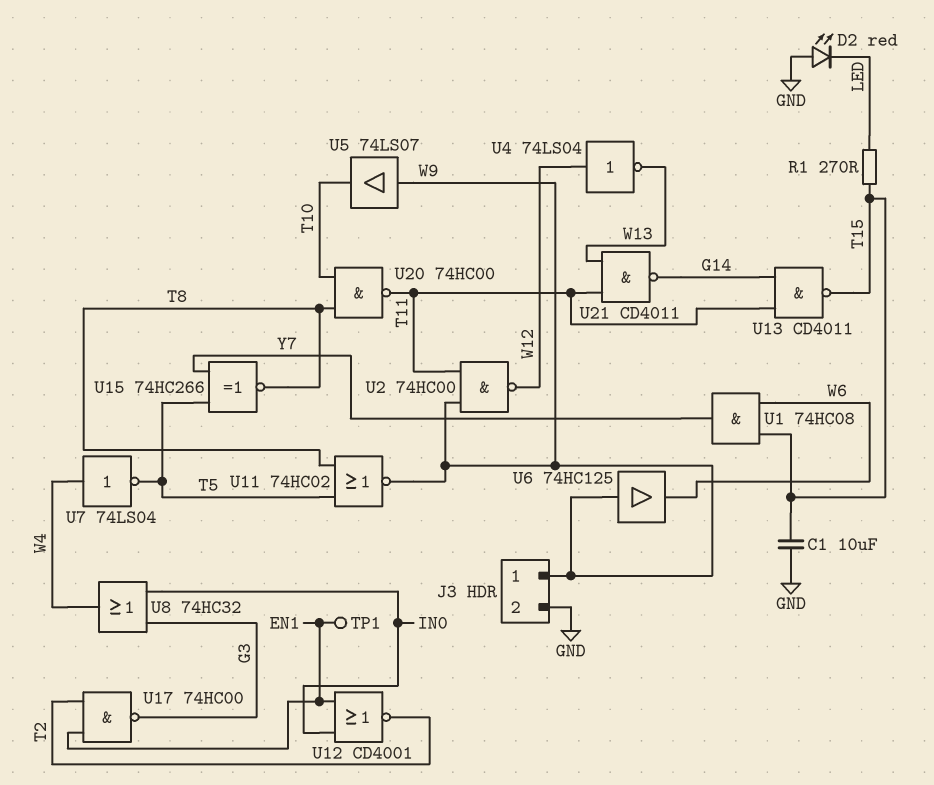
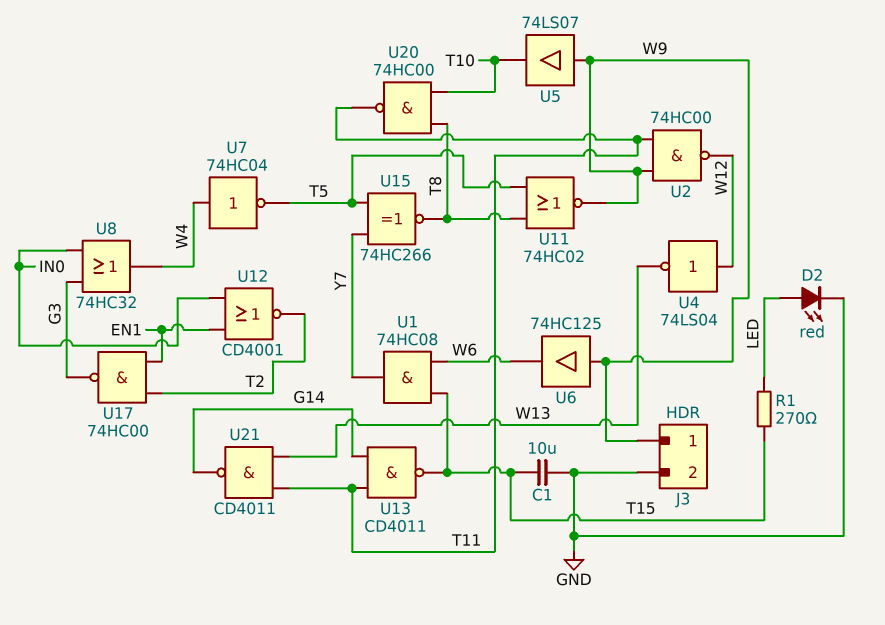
D2: LED red (A GND, K LED) -> LED red (A LED, K GND)
TP1: test point (EN1) -> none
U7: NOT 74LS04 (in W4, out T5) -> NOT 74HC04 (in W4, out T5)

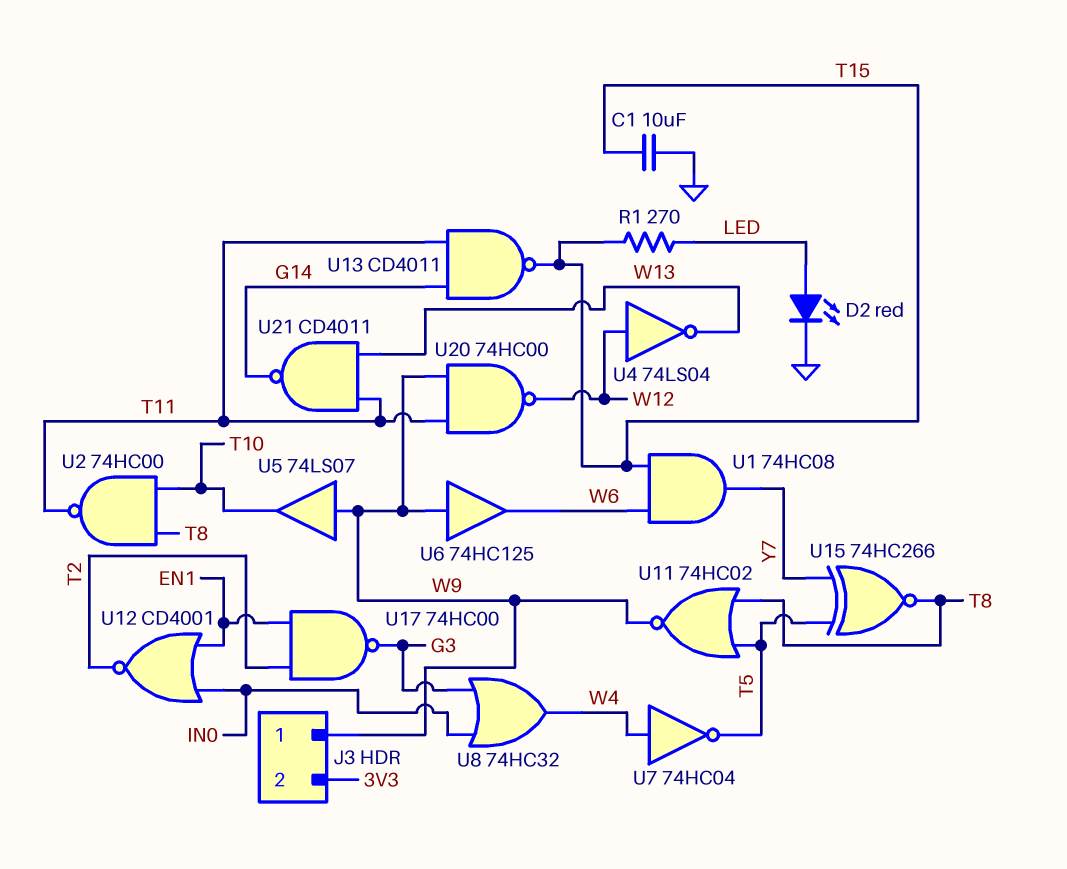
J3 pin 2: GND -> 3V3
U2: NAND 74HC00 (in T11, in W9, out W12) -> NAND 74HC00 (in T8, in T10, out T11)
U20: NAND 74HC00 (in T8, in T10, out T11) -> NAND 74HC00 (in T11, in W9, out W12)

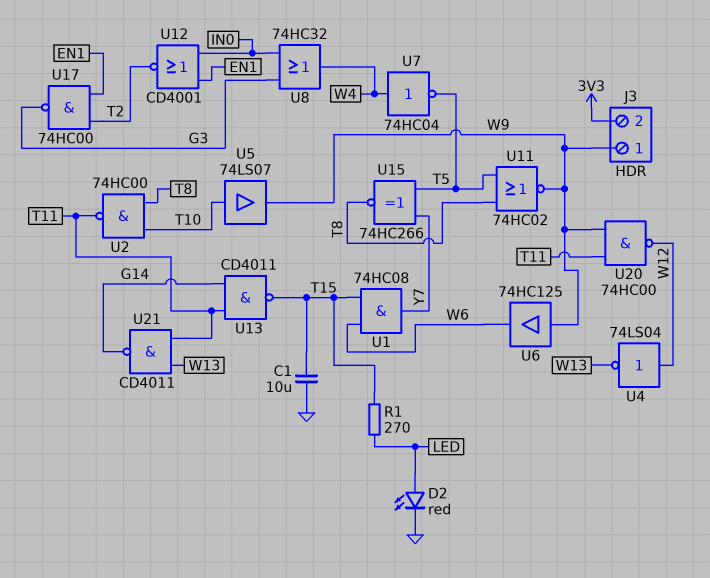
U5: buffer 74LS07 (in W9, out T10) -> buffer 74LS07 (in T10, out W9)

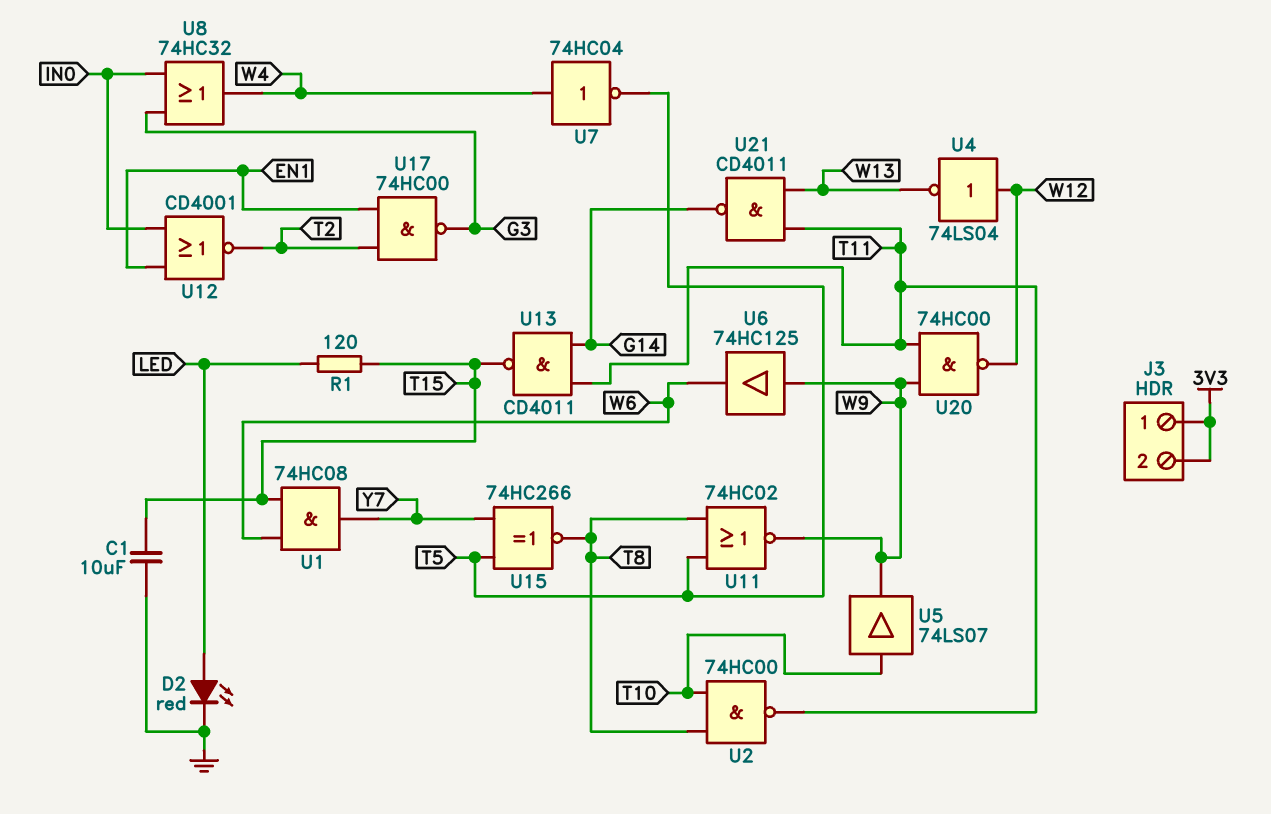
J3 pin 1: W9 -> 3V3
R1: 270 (LED, T15) -> 120 (LED, T15)

